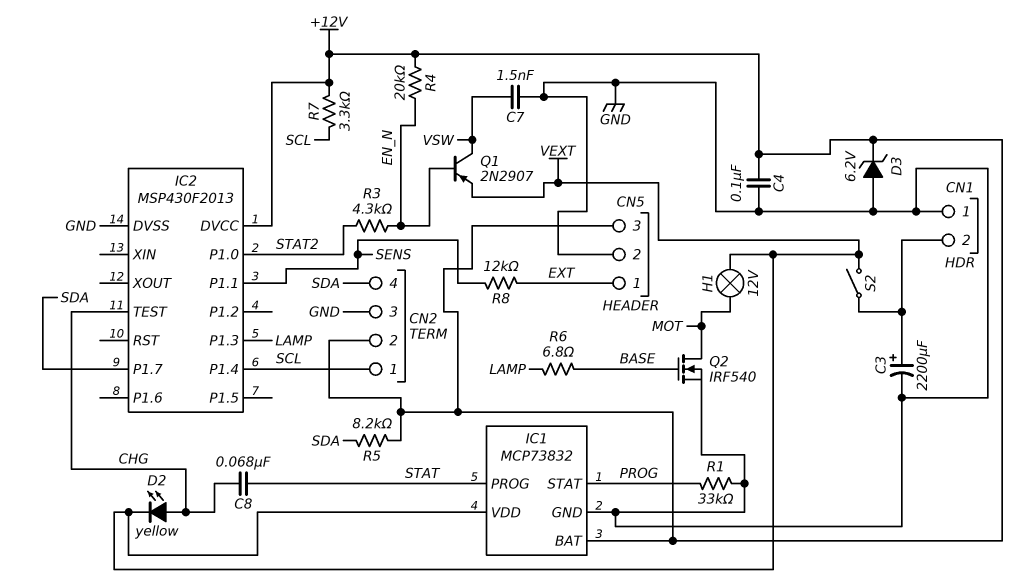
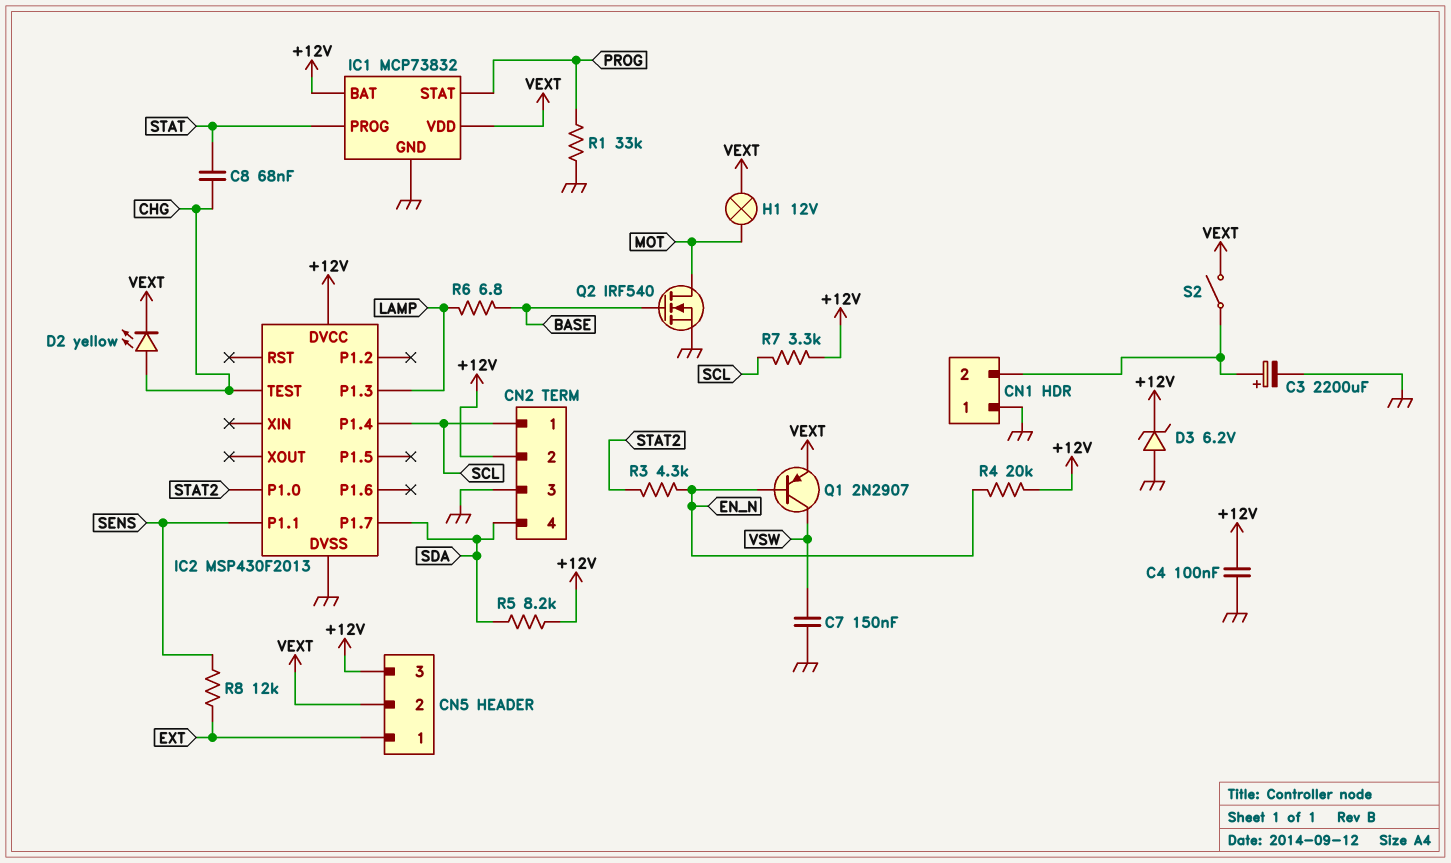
C7: 1.5nF (GND, VSW) -> 150nF (GND, VSW)
CN5 pin 2: GND -> VEXT

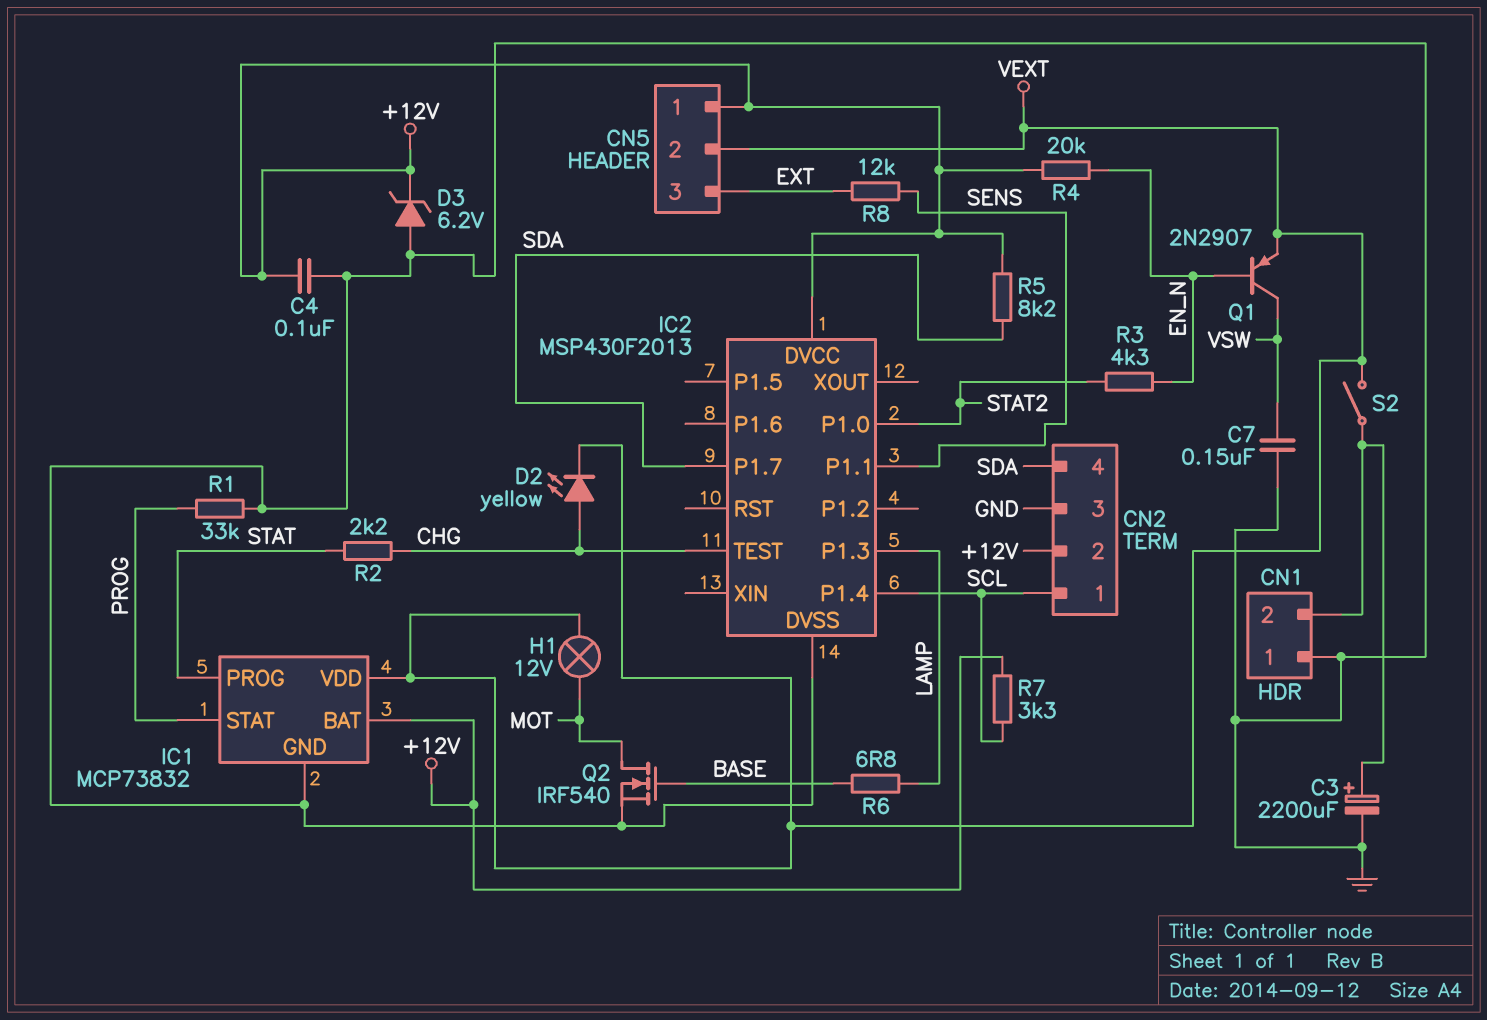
C8: 68nF (CHG, STAT) -> none
CN5 pin 1: EXT -> +12V
CN5 pin 3: +12V -> EXT
R2: none -> 2.2k (CHG, STAT)

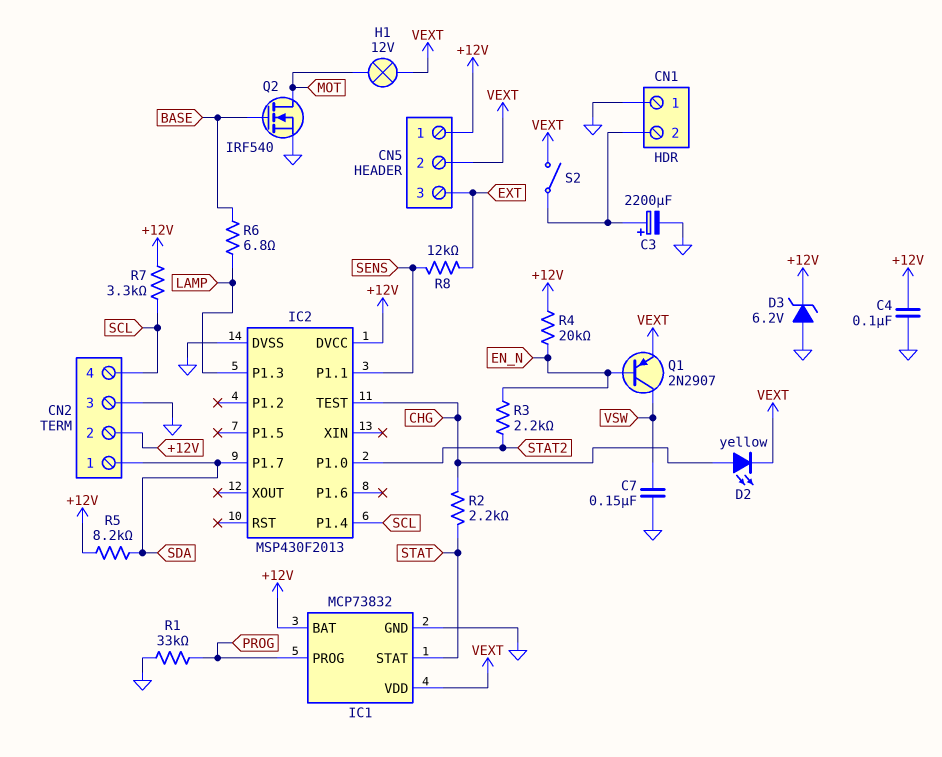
CN2 pin 1: SCL -> SDA
CN2 pin 4: SDA -> SCL
IC1 pin PROG: STAT -> PROG
IC1 pin STAT: PROG -> STAT
R3: 4.3k (EN_N, STAT2) -> 2.2k (EN_N, STAT2)

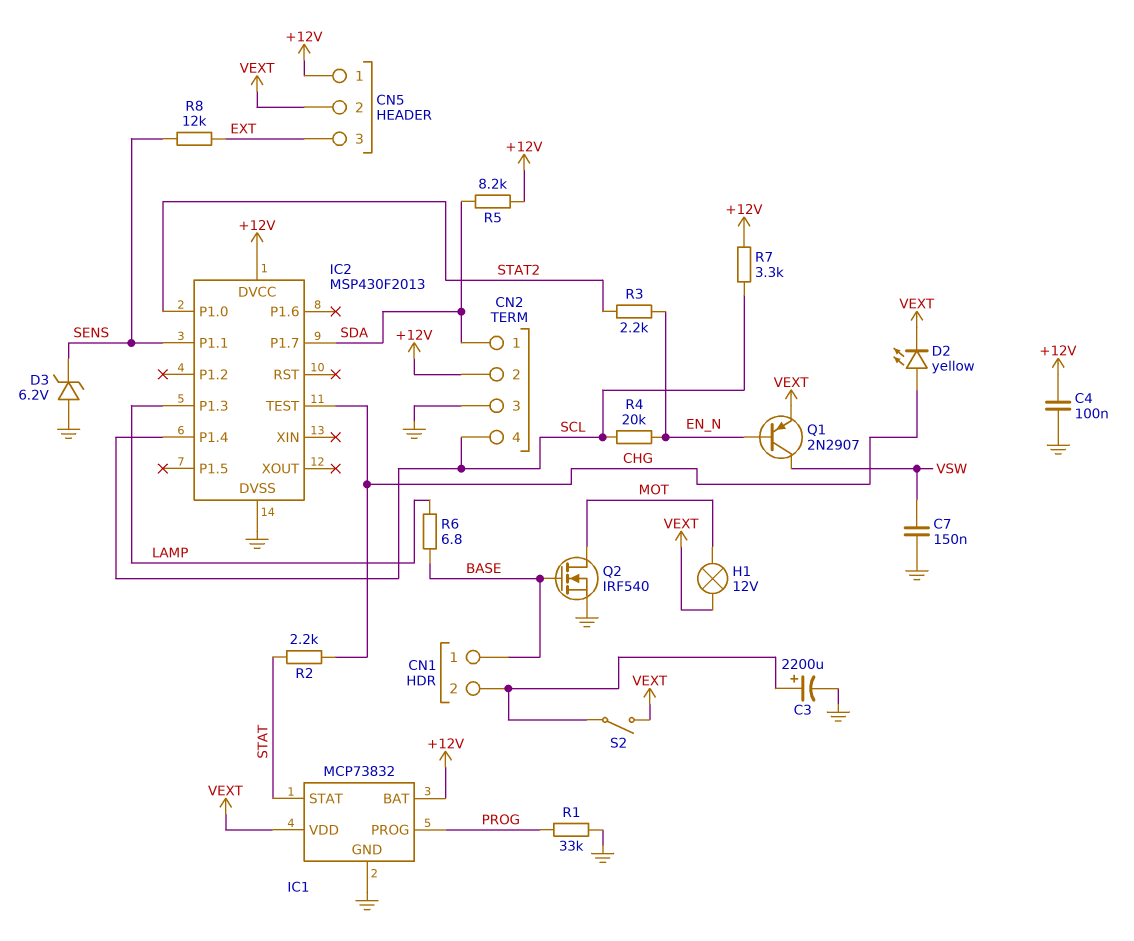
CN1 pin 1: GND -> BASE
D3: zener 6.2V (A GND, K +12V) -> zener 6.2V (A GND, K SENS)
R4: 20k (+12V, EN_N) -> 20k (EN_N, SCL)

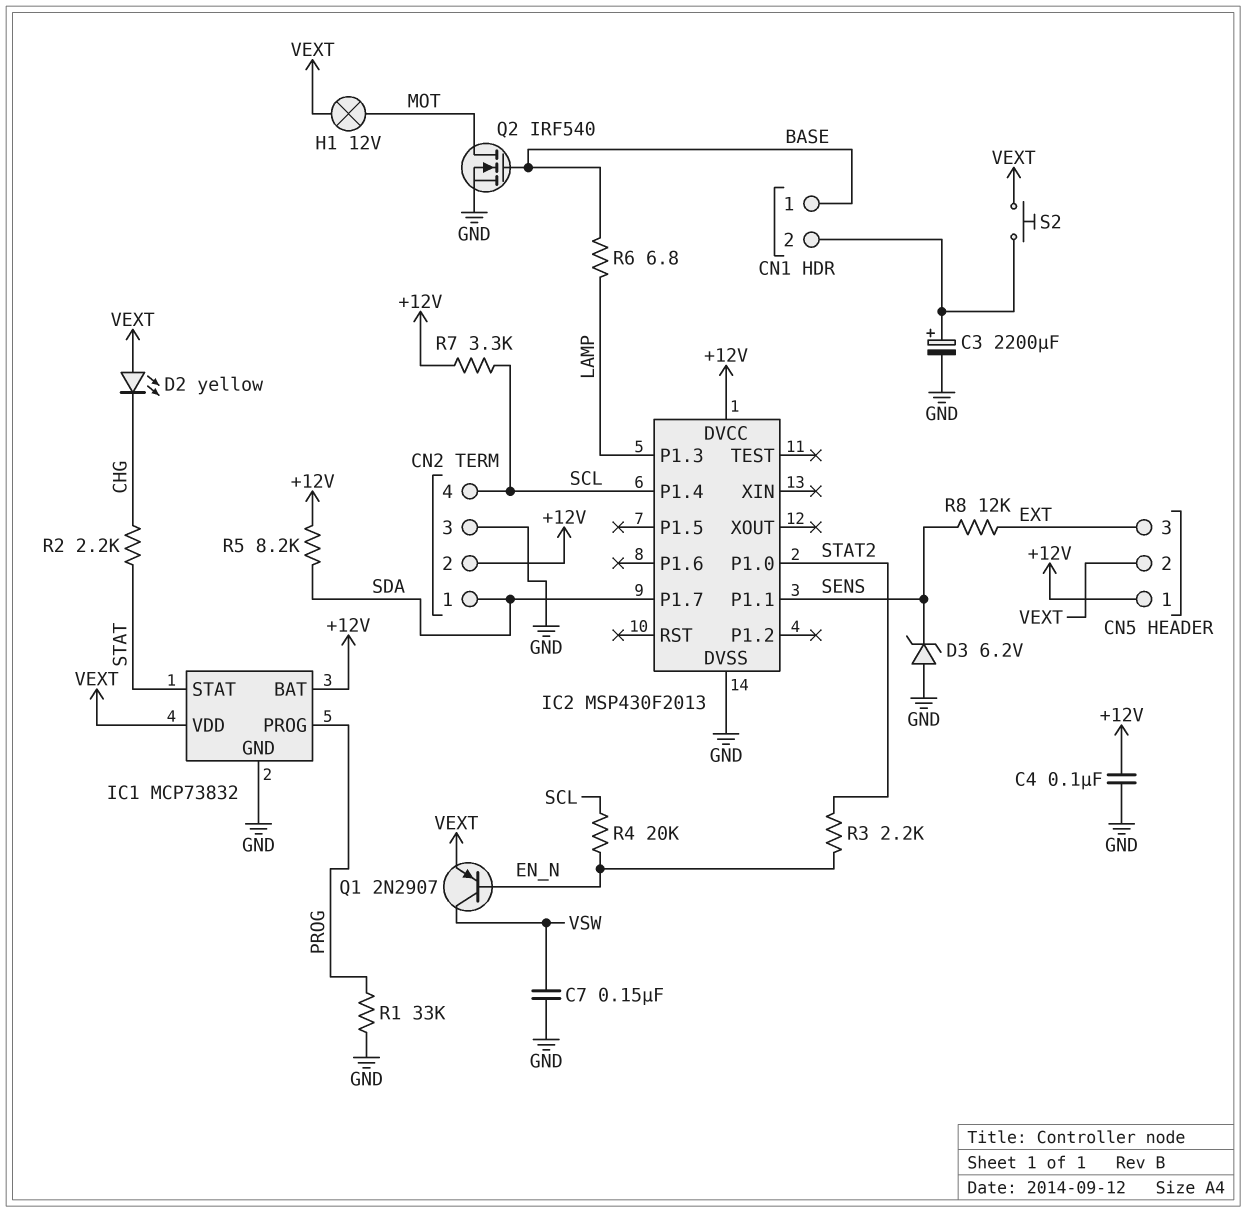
D2: LED yellow (A CHG, K VEXT) -> LED yellow (A VEXT, K CHG)
IC2 pin TEST: CHG -> none
S2: switch (CN1/2, VEXT) -> button (CN1/2, VEXT)

